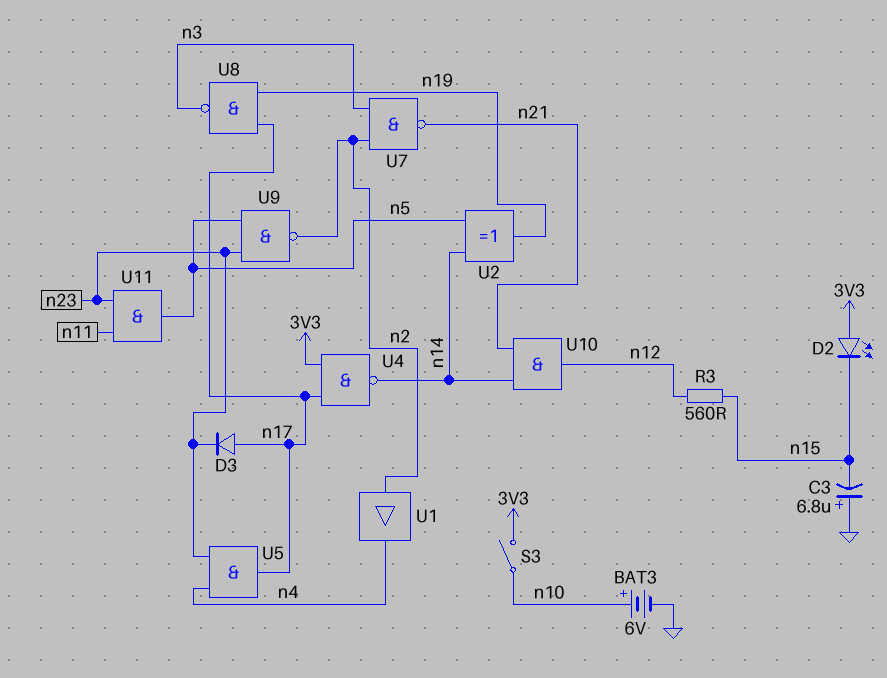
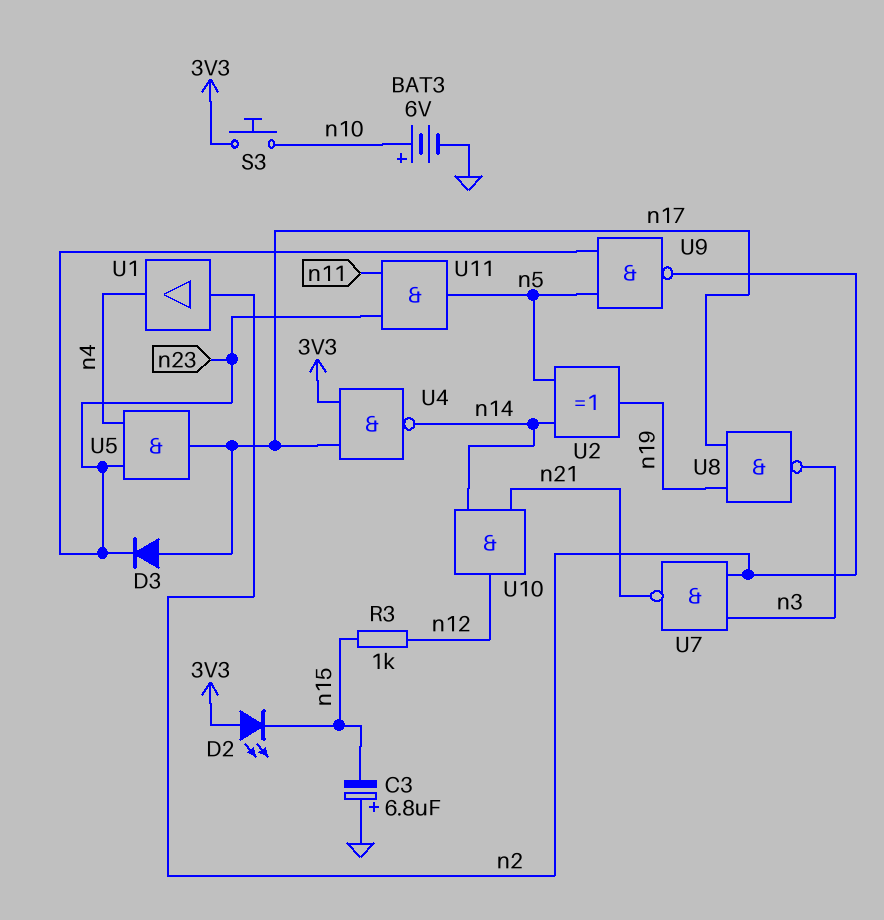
R3: 560 (n12, n15) -> 1k (n12, n15)
S3: switch (3V3, n10) -> button (3V3, n10)

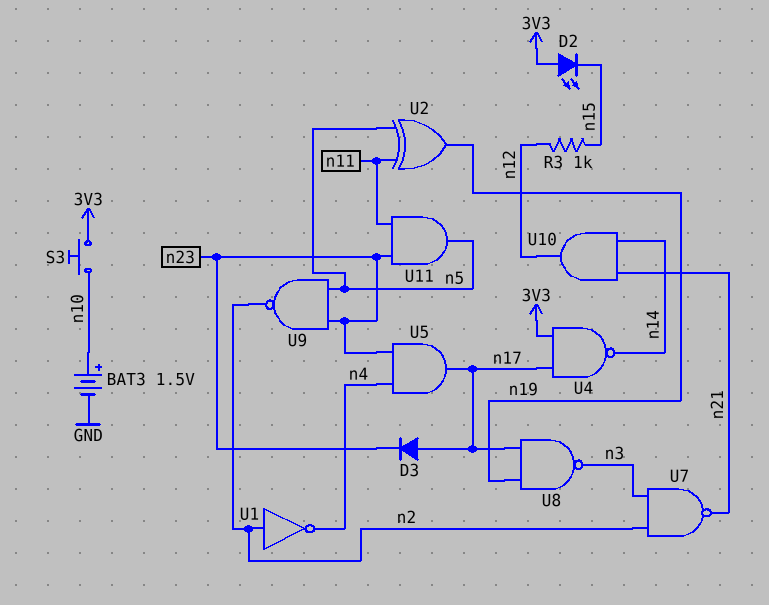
BAT3: 6V (plus n10, minus GND) -> 1.5V (plus n10, minus GND)
C3: 6.8uF (plus GND, minus n15) -> none
U1: buffer (in n2, out n4) -> NOT (in n2, out n4)
U2: XOR (in n5, in n14, out n19) -> XOR (in n5, in n11, out n19)

